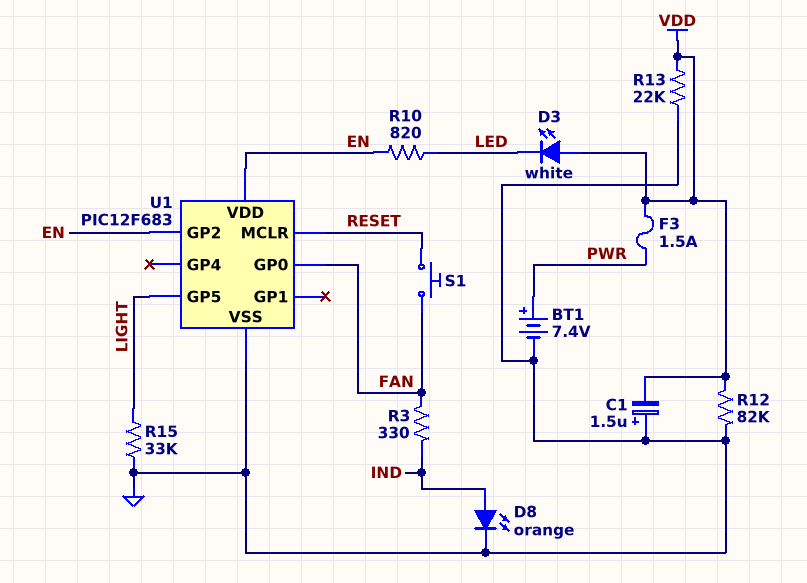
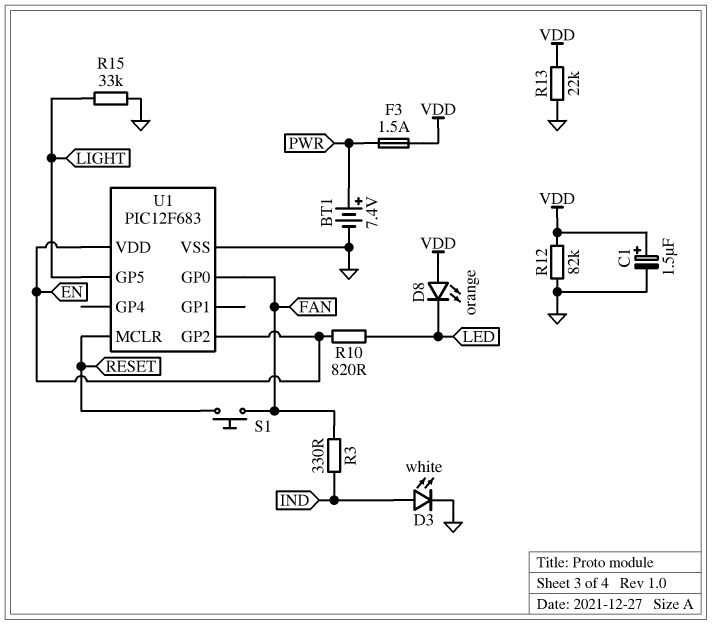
C1: 1.5uF (plus GND, minus VDD) -> 1.5uF (plus VDD, minus GND)
D3: LED white (A VDD, K LED) -> LED white (A IND, K GND)
D8: LED orange (A IND, K GND) -> LED orange (A VDD, K LED)

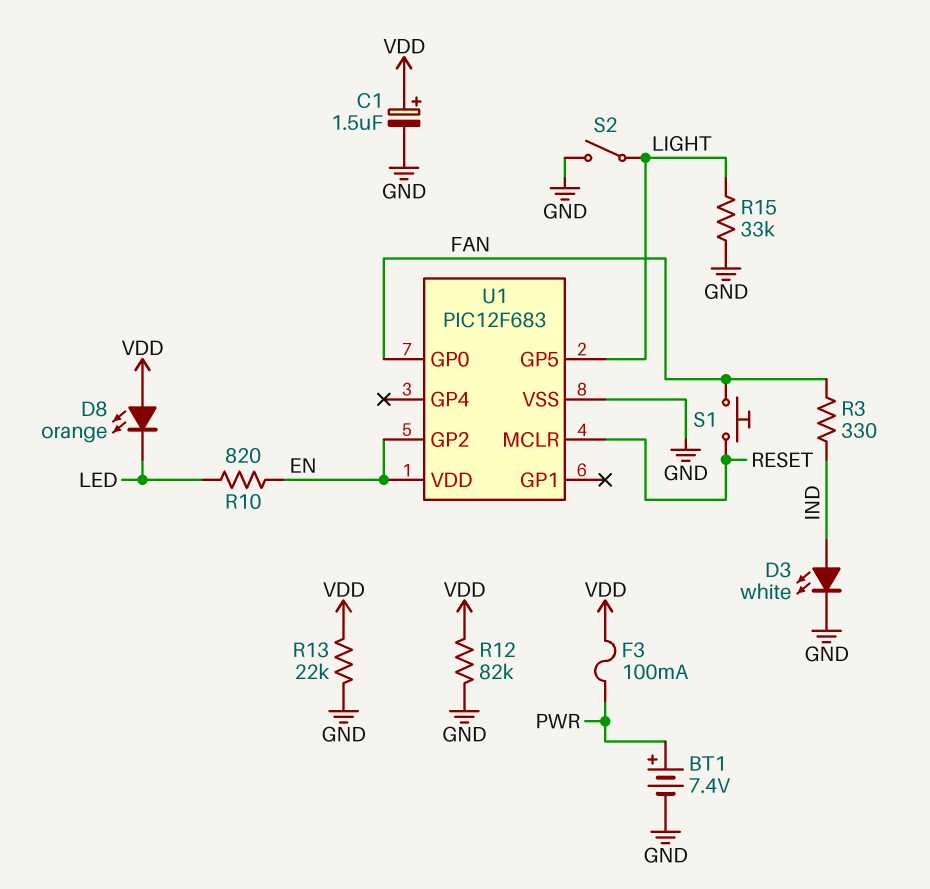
F3: 1.5A (PWR, VDD) -> 100mA (PWR, VDD)
S2: none -> switch (GND, LIGHT)

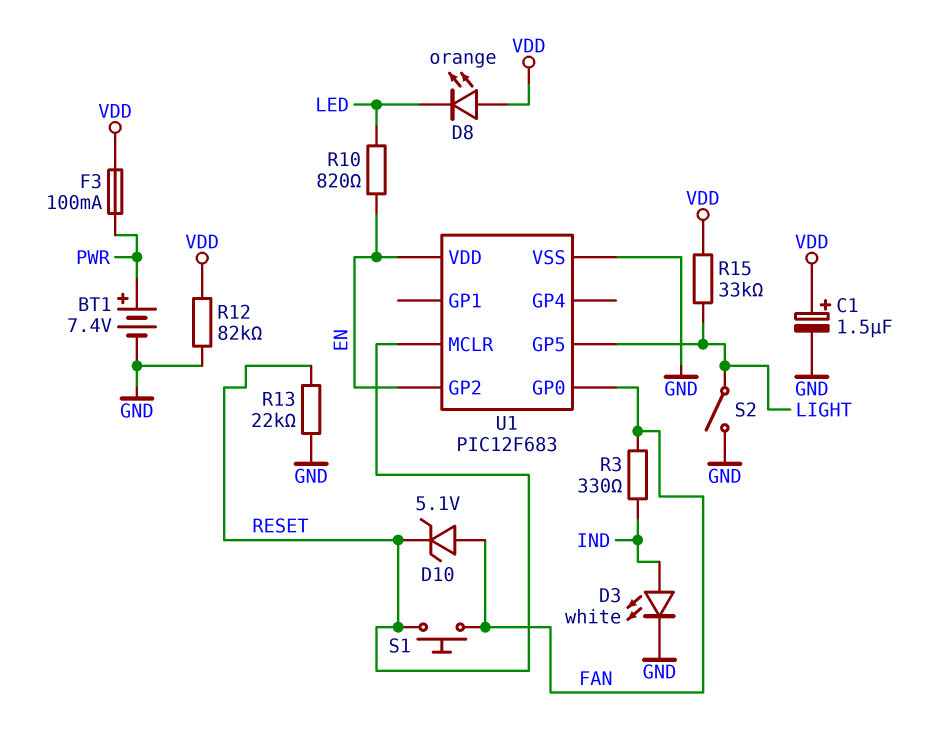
D10: none -> zener 5.1V (A FAN, K RESET)
R13: 22k (GND, VDD) -> 22k (GND, RESET)
R15: 33k (GND, LIGHT) -> 33k (LIGHT, VDD)

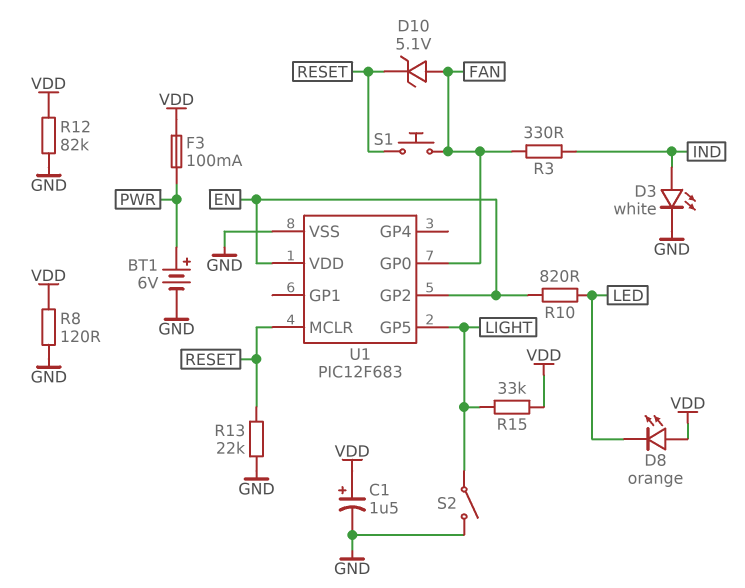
BT1: 7.4V (plus PWR, minus GND) -> 6V (plus PWR, minus GND)
R8: none -> 120 (GND, VDD)

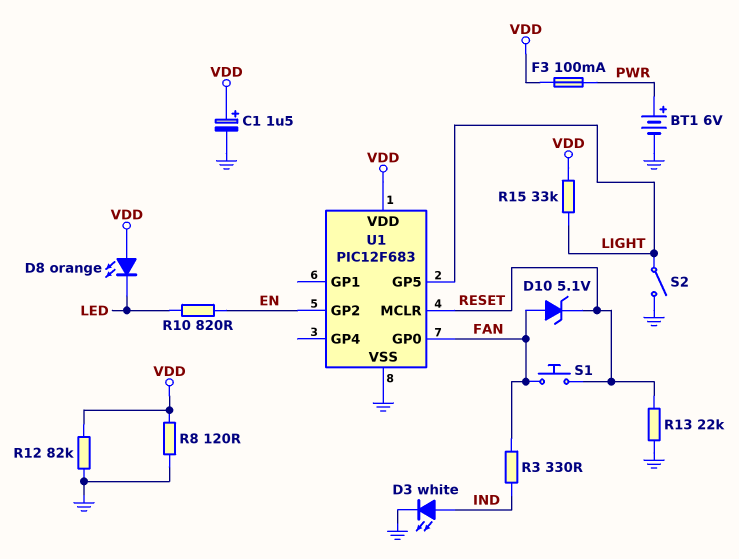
U1 pin VDD: EN -> VDD

